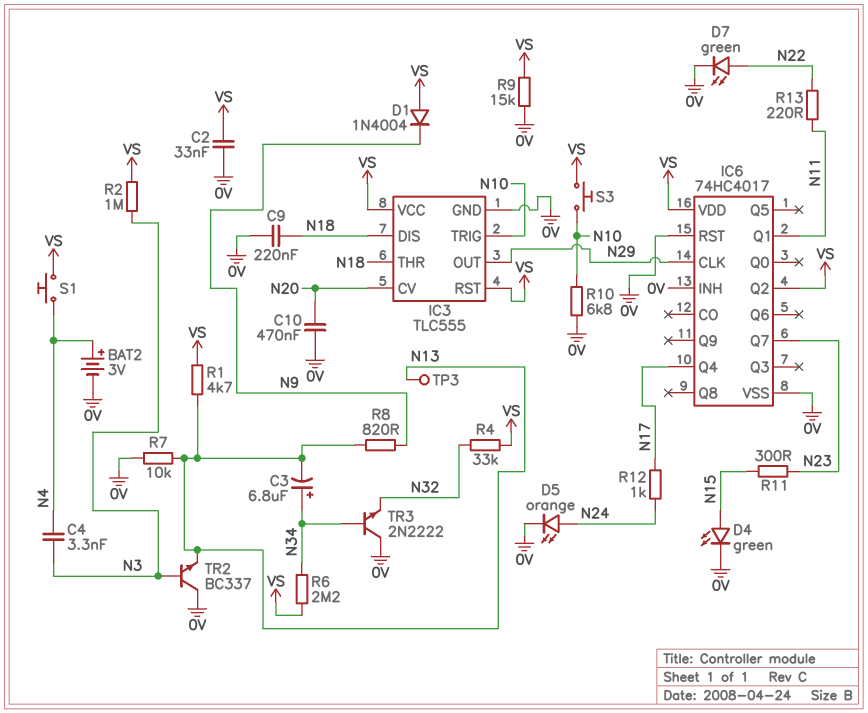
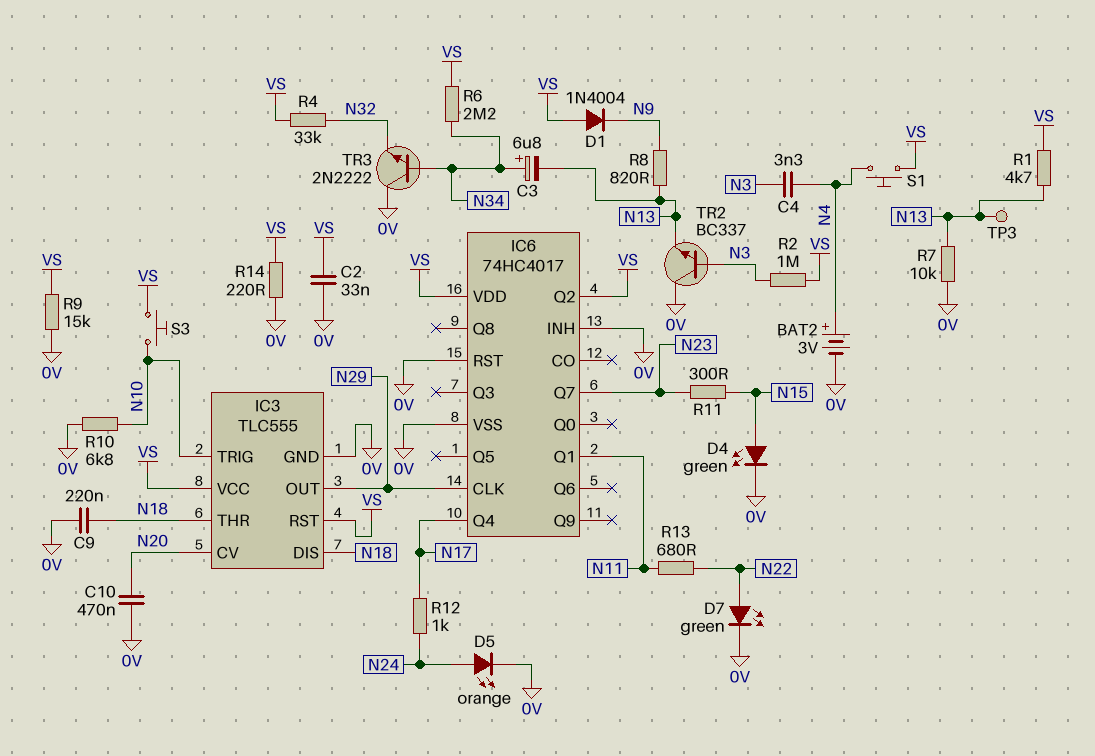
R13: 220 (N11, N22) -> 680 (N11, N22)
R14: none -> 220 (0V, VS)

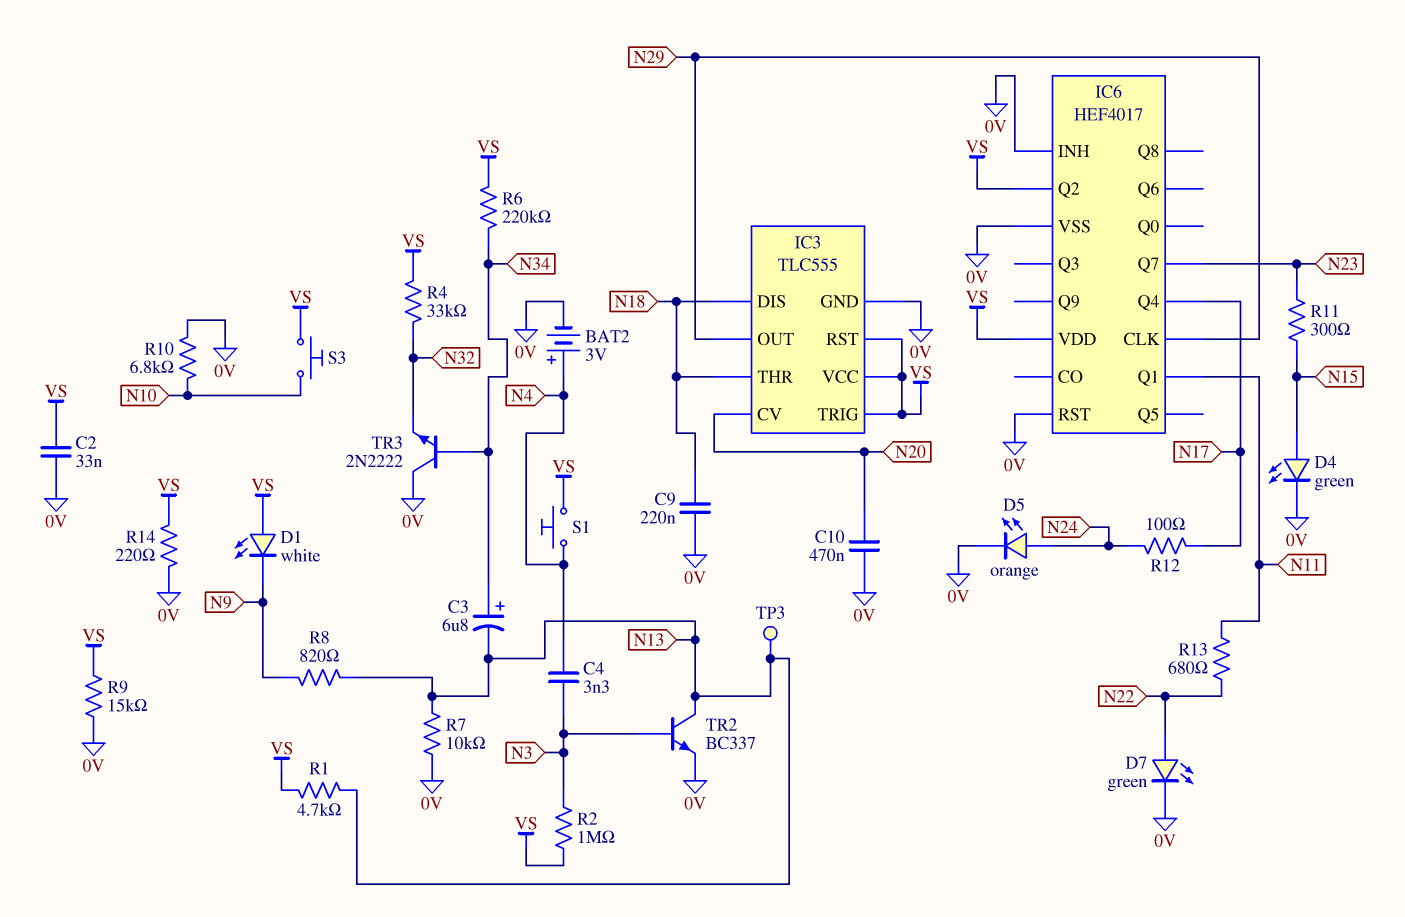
D1: diode 1N4004 (A VS, K N9) -> LED white (A VS, K N9)
IC3 pin TRIG: N10 -> VS
IC6: 74HC4017 -> HEF4017
R6: 2.2M (N34, VS) -> 220k (N34, VS)
R12: 1k (N17, N24) -> 100 (N17, N24)
TR2: NPN BC337 (B N3, C 0V, E N13) -> NPN BC337 (B N3, C N13, E 0V)

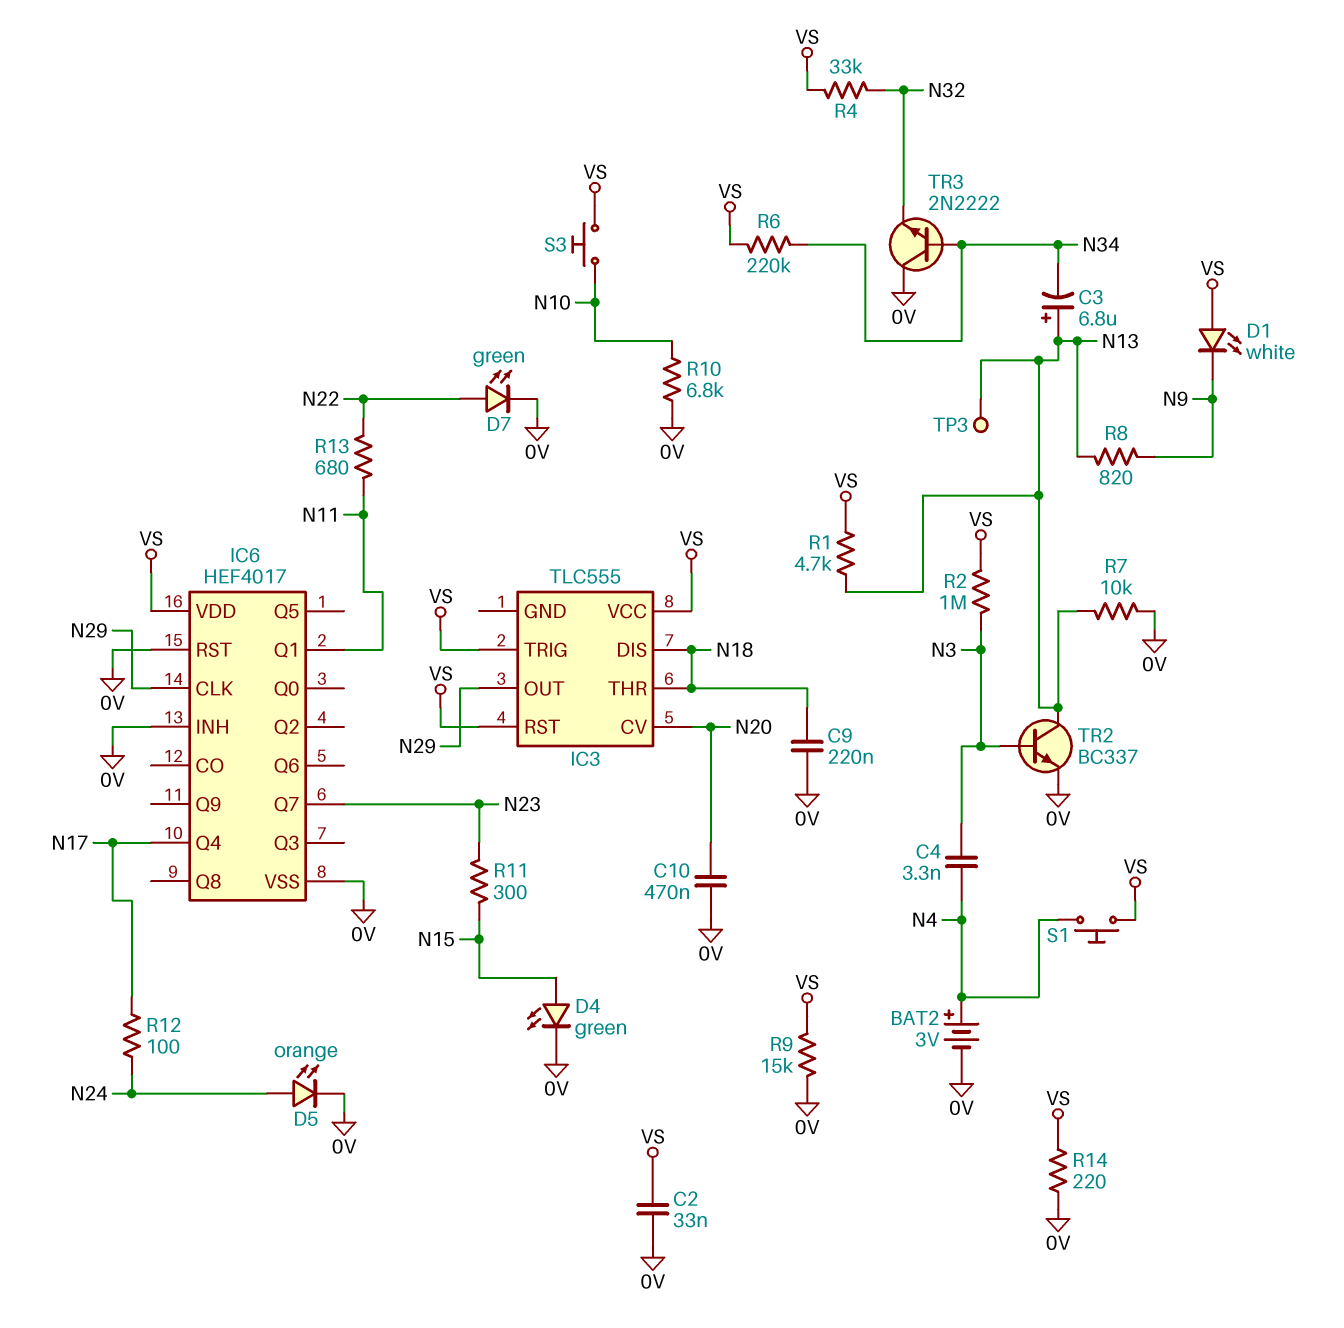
C3: 6.8uF (plus N34, minus N13) -> 6.8uF (plus N13, minus N34)
IC3 pin GND: 0V -> none
IC6 pin Q2: VS -> none

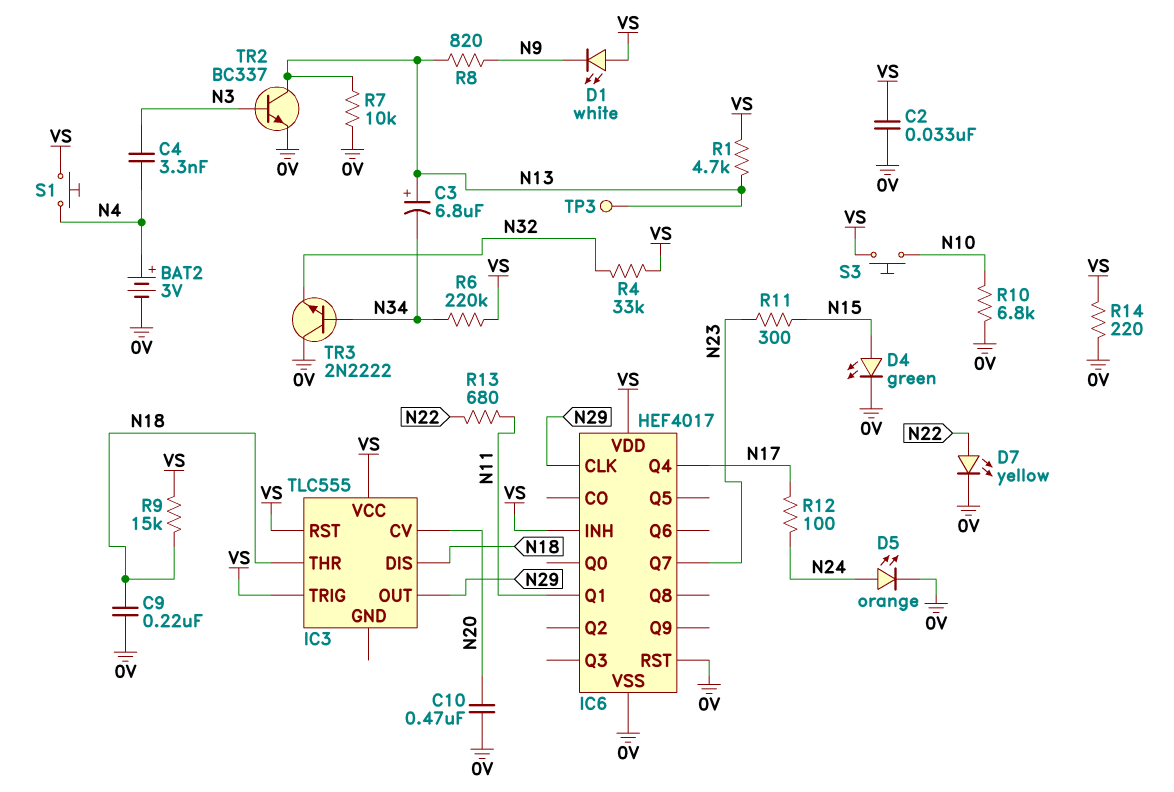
D7: LED green (A N22, K 0V) -> LED yellow (A N22, K 0V)
IC6 pin INH: 0V -> VS
R2: 1M (N3, VS) -> none
R9: 15k (0V, VS) -> 15k (N18, VS)

